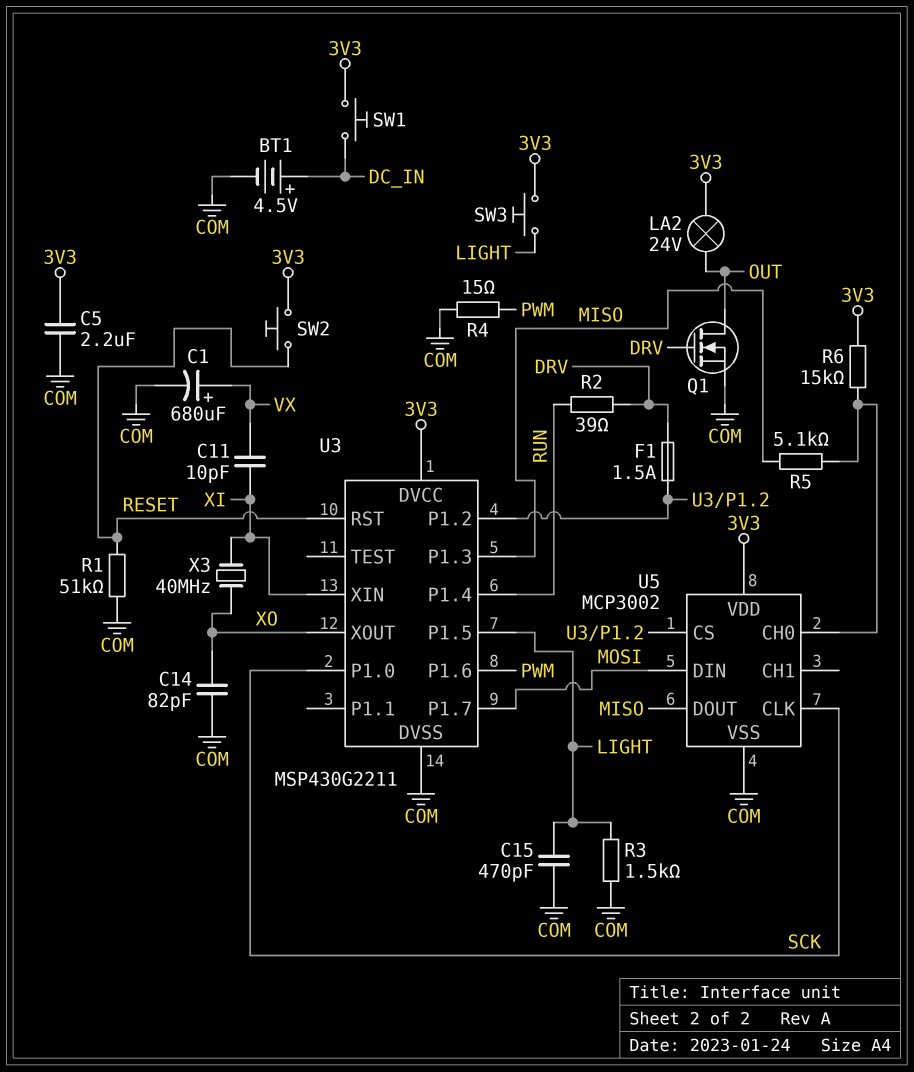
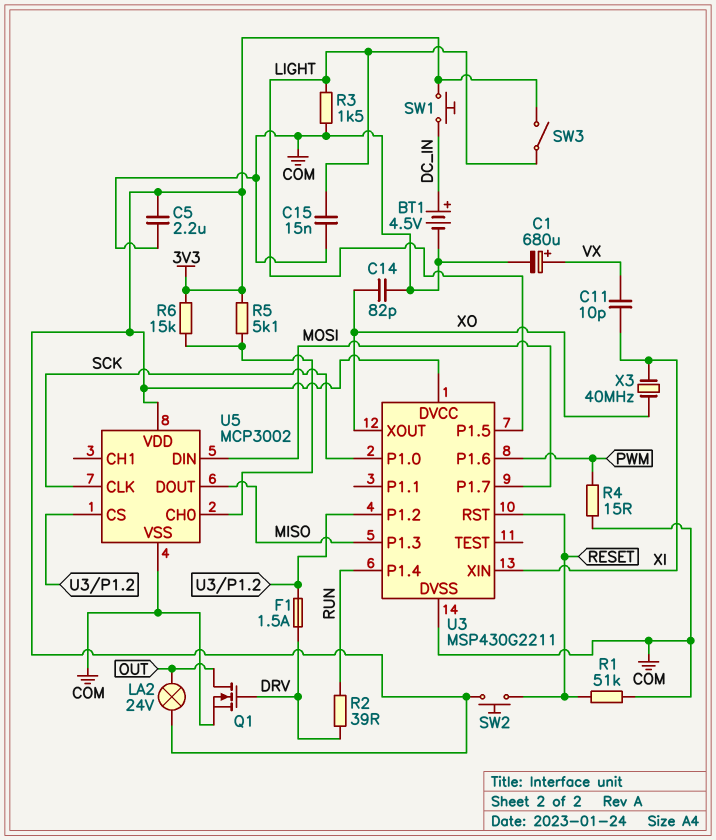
C15: 470pF (COM, LIGHT) -> 15nF (COM, LIGHT)
R5: 5.1k (MISO, U5/CH0) -> 5.1k (3V3, U5/CH0)
SW3: button (3V3, LIGHT) -> switch (3V3, LIGHT)

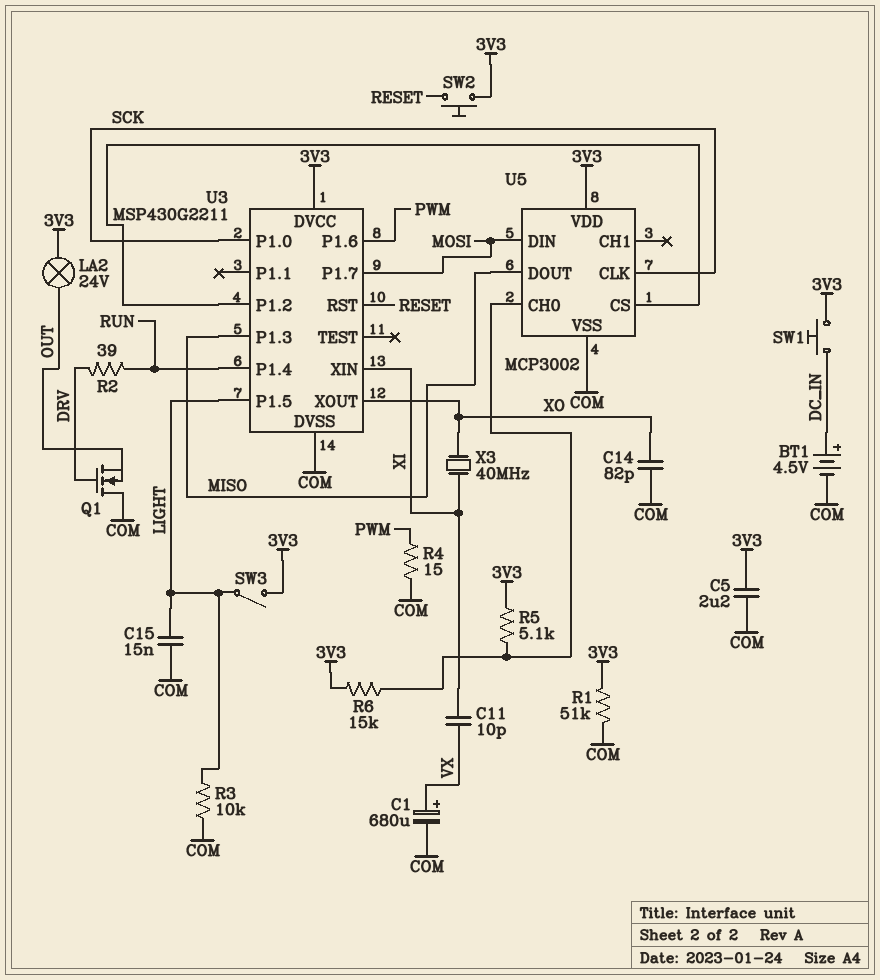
F1: 1.5A (DRV, U3/P1.2) -> none
Q1: NMOS (G DRV, D OUT, S COM) -> NMOS (G DRV, D COM, S OUT)
R1: 51k (COM, RESET) -> 51k (3V3, COM)
R3: 1.5k (COM, LIGHT) -> 10k (COM, LIGHT)

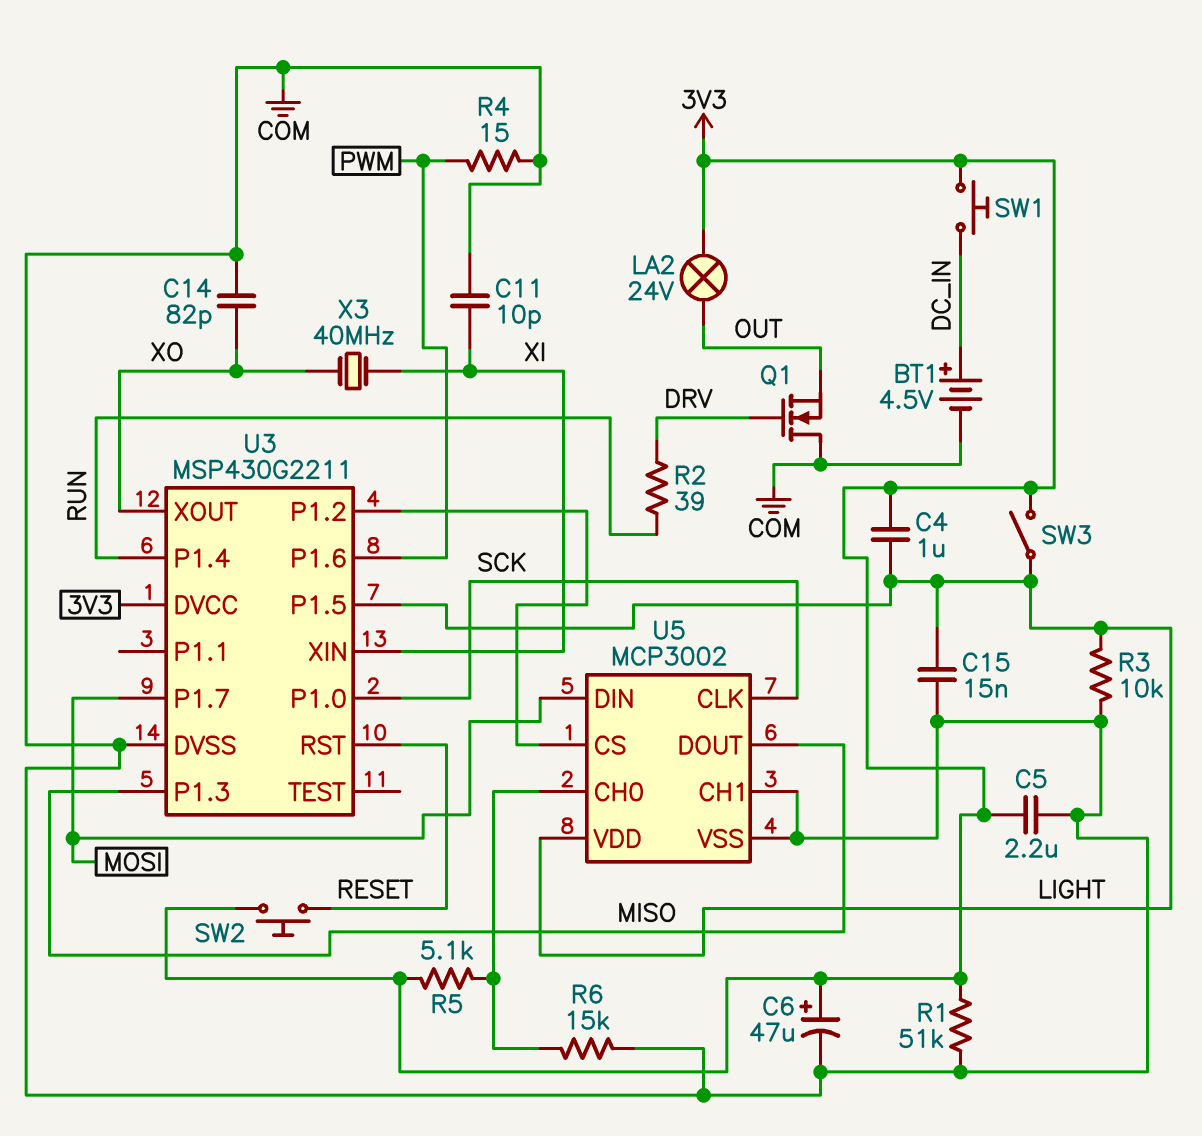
C1: 680uF (plus VX, minus COM) -> none
C4: none -> 1uF (3V3, LIGHT)
C6: none -> 47uF (plus 3V3, minus COM)
C11: 10pF (VX, XI) -> 10pF (COM, XI)
R6: 15k (3V3, U5/CH0) -> 15k (COM, U5/CH0)
U5 pin CH1: none -> COM
U5 pin VDD: 3V3 -> LIGHT

